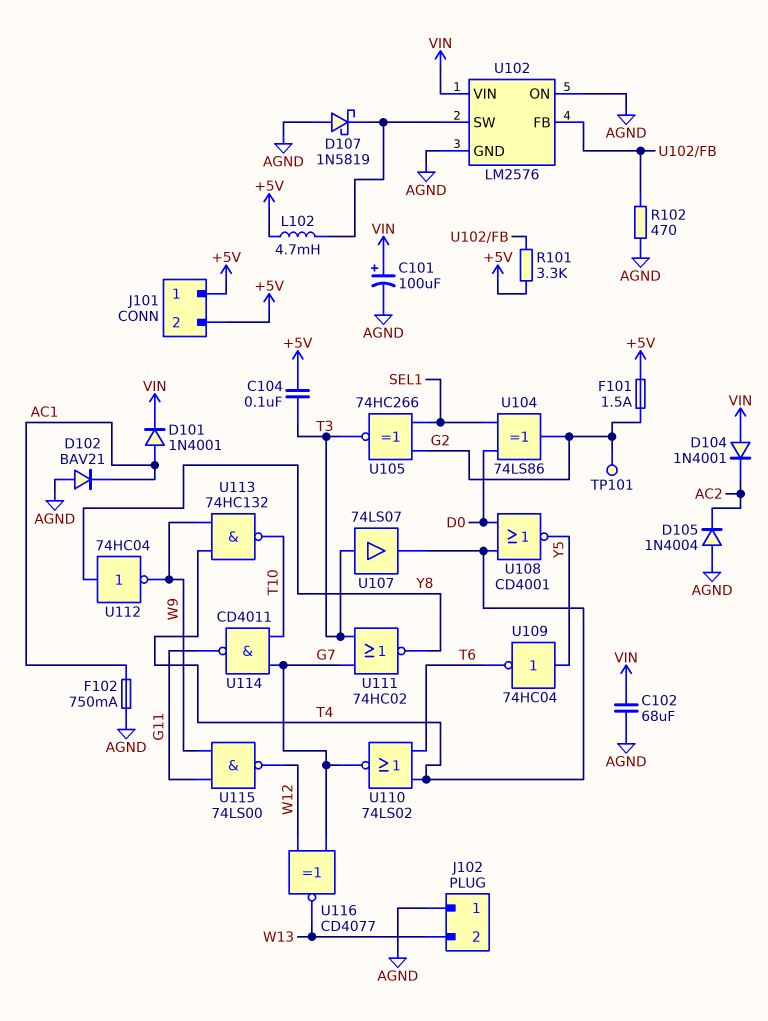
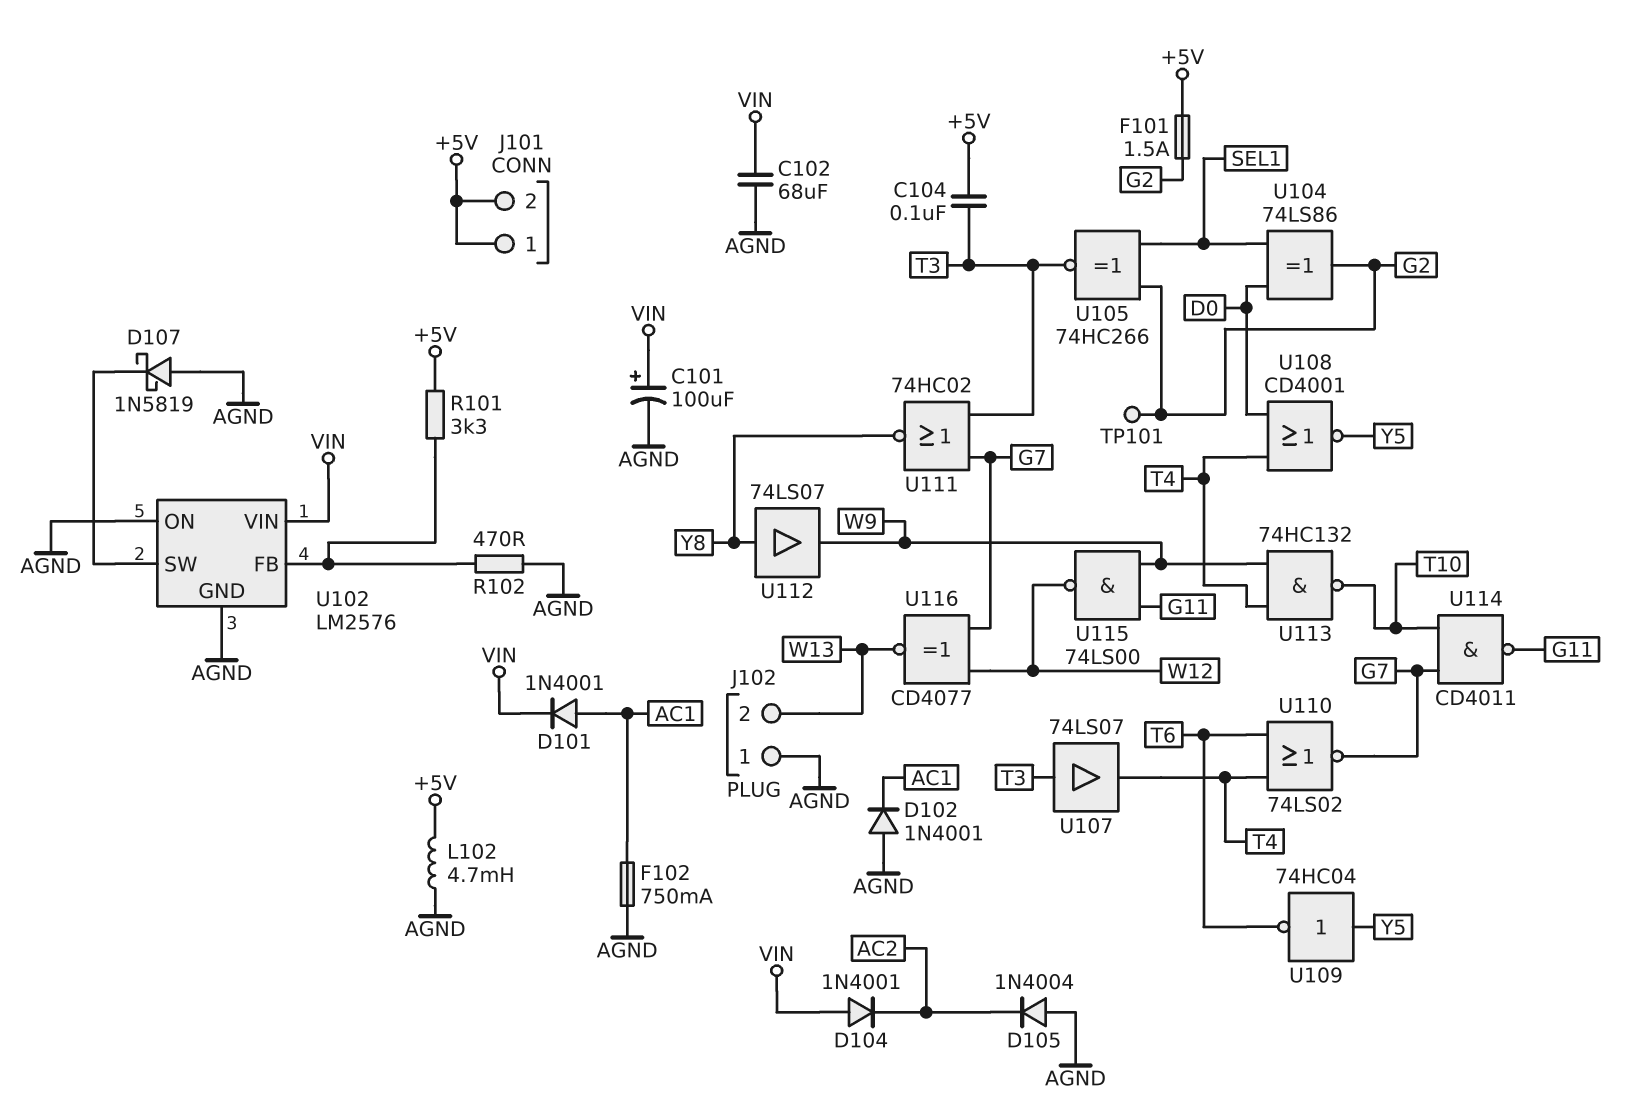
D102: diode BAV21 (A AGND, K AC1) -> diode 1N4001 (A AGND, K AC1)
L102: 4.7mH (+5V, U102/SW) -> 4.7mH (+5V, AGND)
U112: NOT 74HC04 (in Y8, out W9) -> buffer 74LS07 (in Y8, out W9)

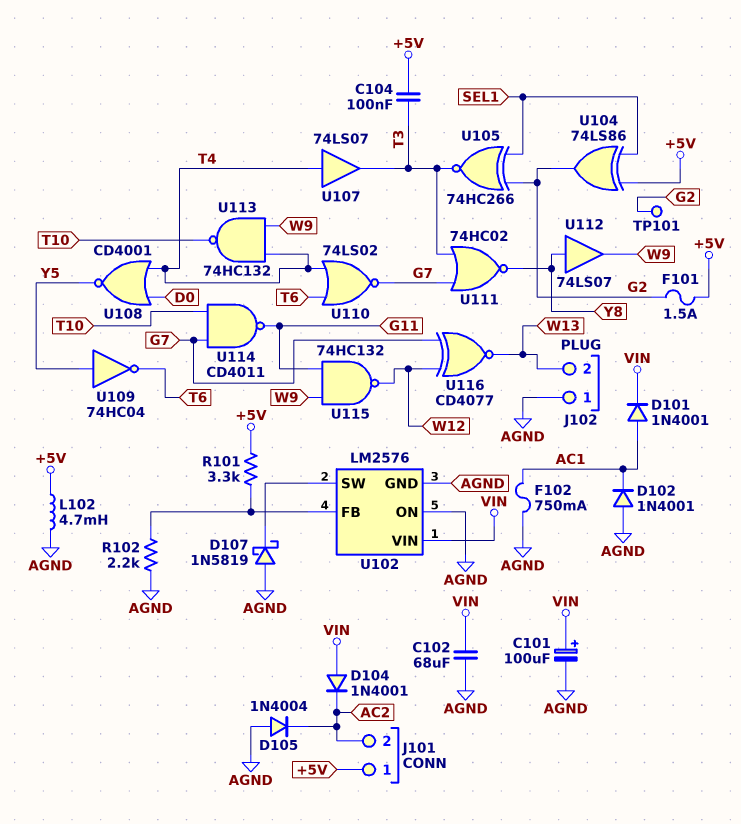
J101 pin 2: +5V -> AC2
R102: 470 (AGND, U102/FB) -> 2.2k (AGND, U102/FB)
U104: XOR 74LS86 (in D0, in SEL1, out G2) -> XOR 74LS86 (in +5V, in SEL1, out G2)
U107: buffer 74LS07 (in T3, out T4) -> buffer 74LS07 (in T4, out T3)
U115: NAND 74LS00 (in G11, in W9, out W12) -> NAND 74HC132 (in G11, in W9, out W12)

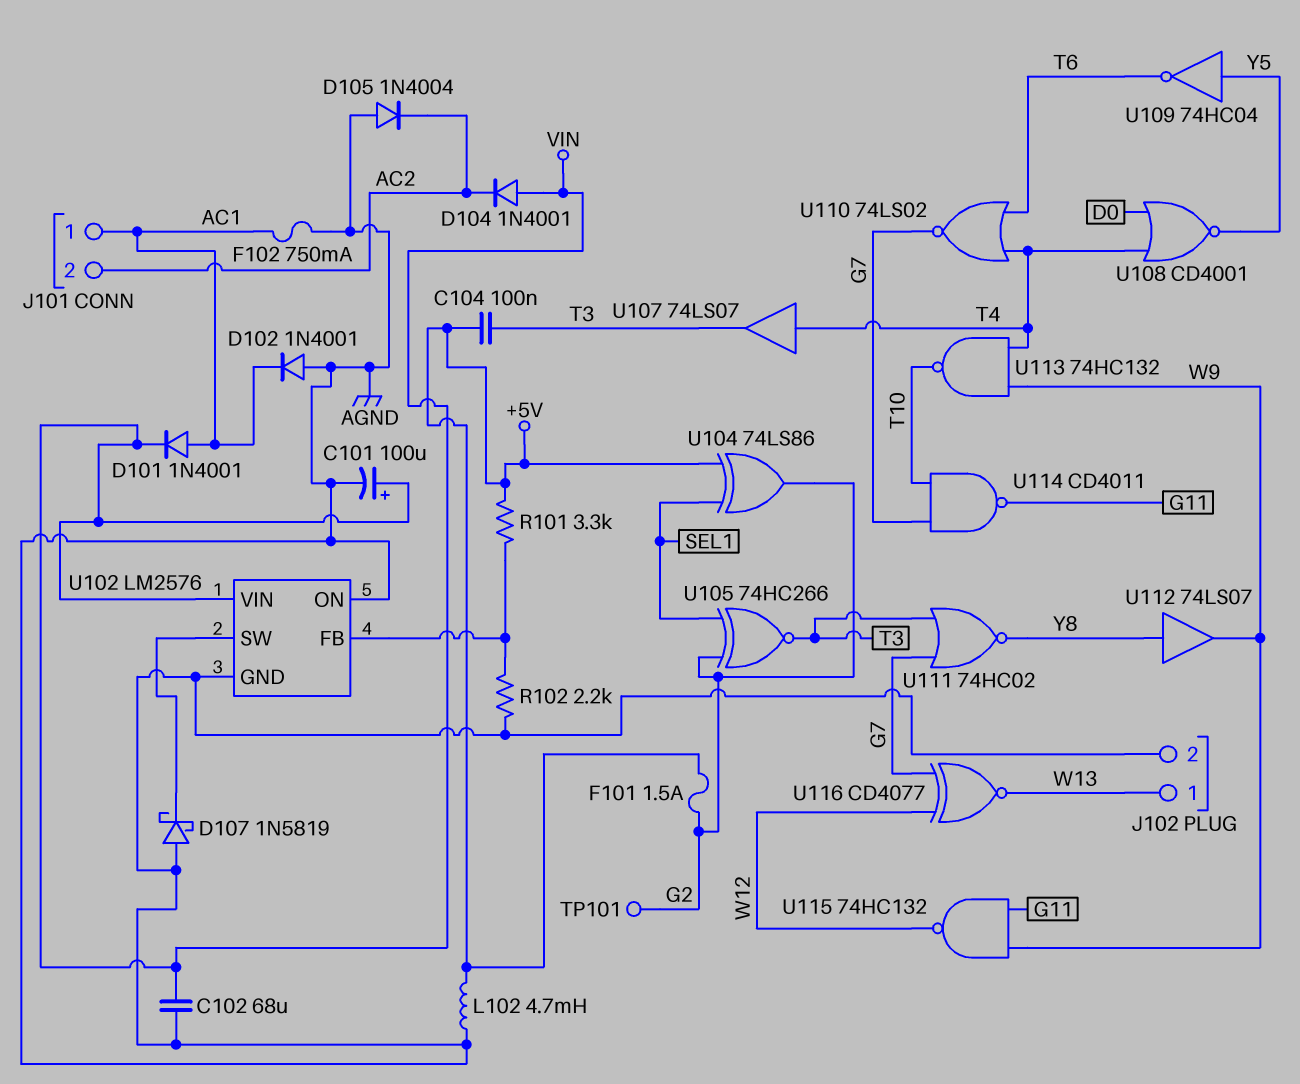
J101 pin 1: +5V -> AC1
J102 pin 1: AGND -> W13
J102 pin 2: W13 -> AGND

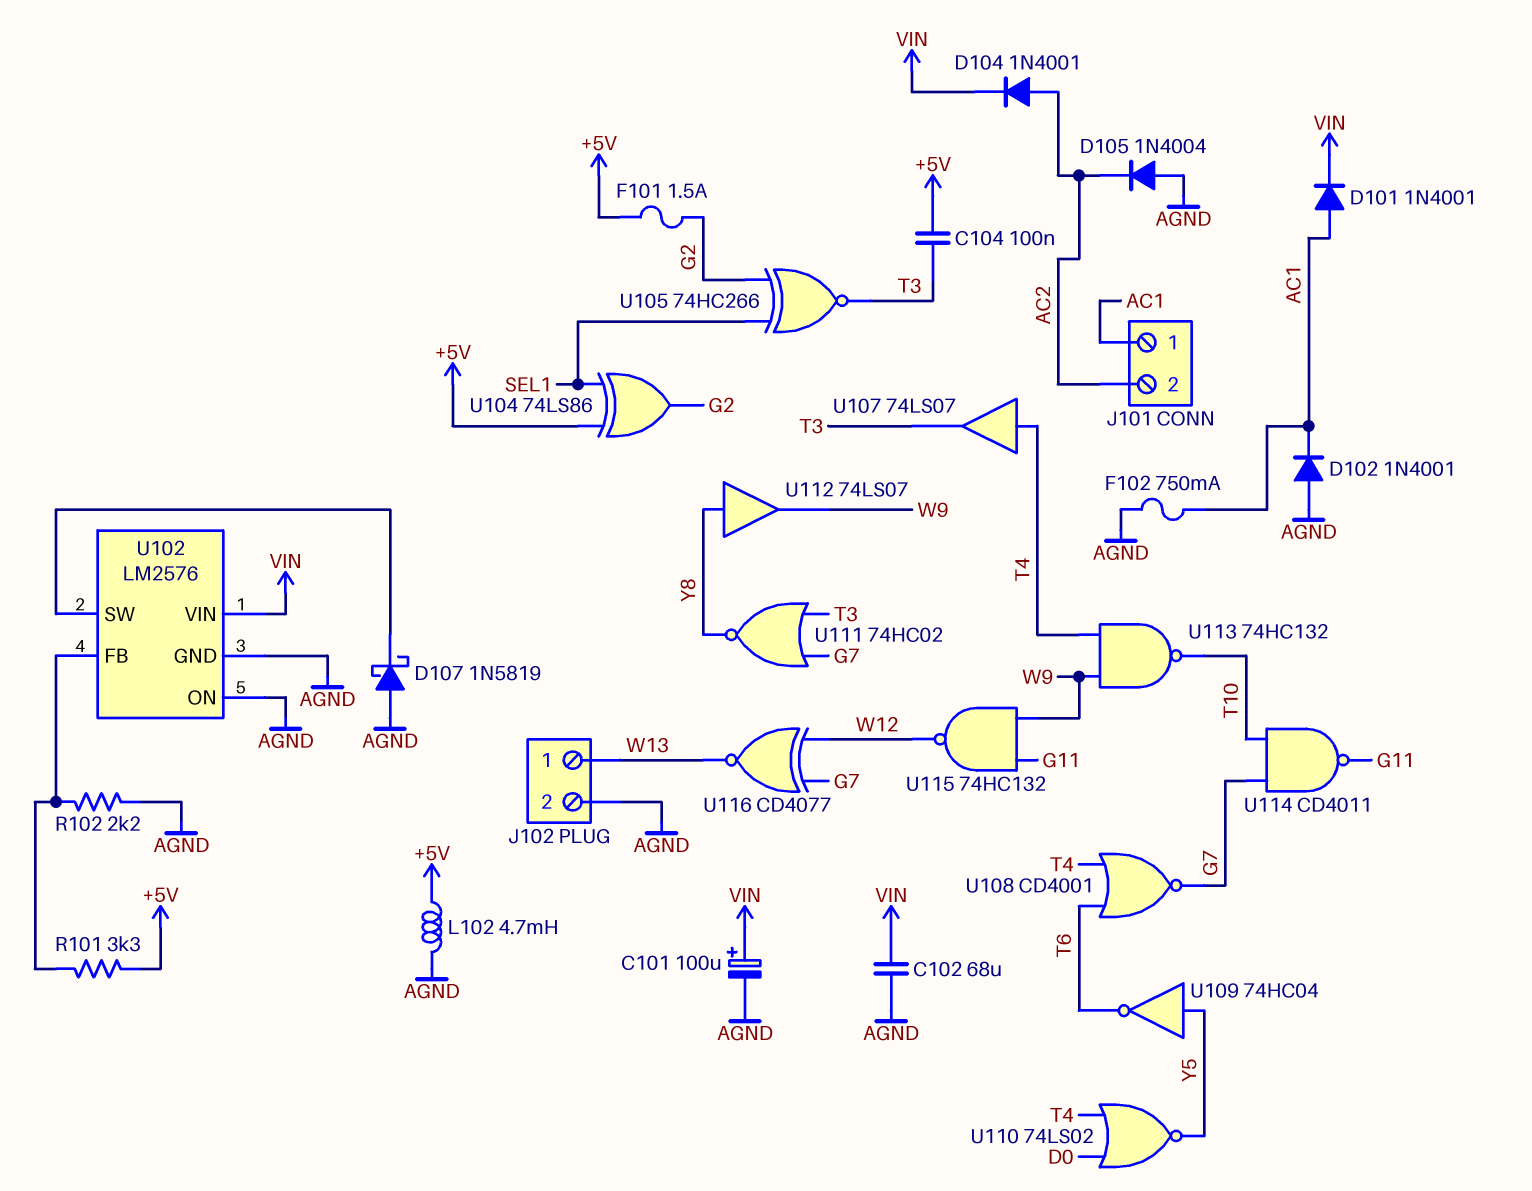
D104: diode 1N4001 (A VIN, K AC2) -> diode 1N4001 (A AC2, K VIN)
TP101: test point (G2) -> none
U108: NOR CD4001 (in D0, in T4, out Y5) -> NOR CD4001 (in T4, in T6, out G7)
U110: NOR 74LS02 (in T4, in T6, out G7) -> NOR 74LS02 (in D0, in T4, out Y5)

